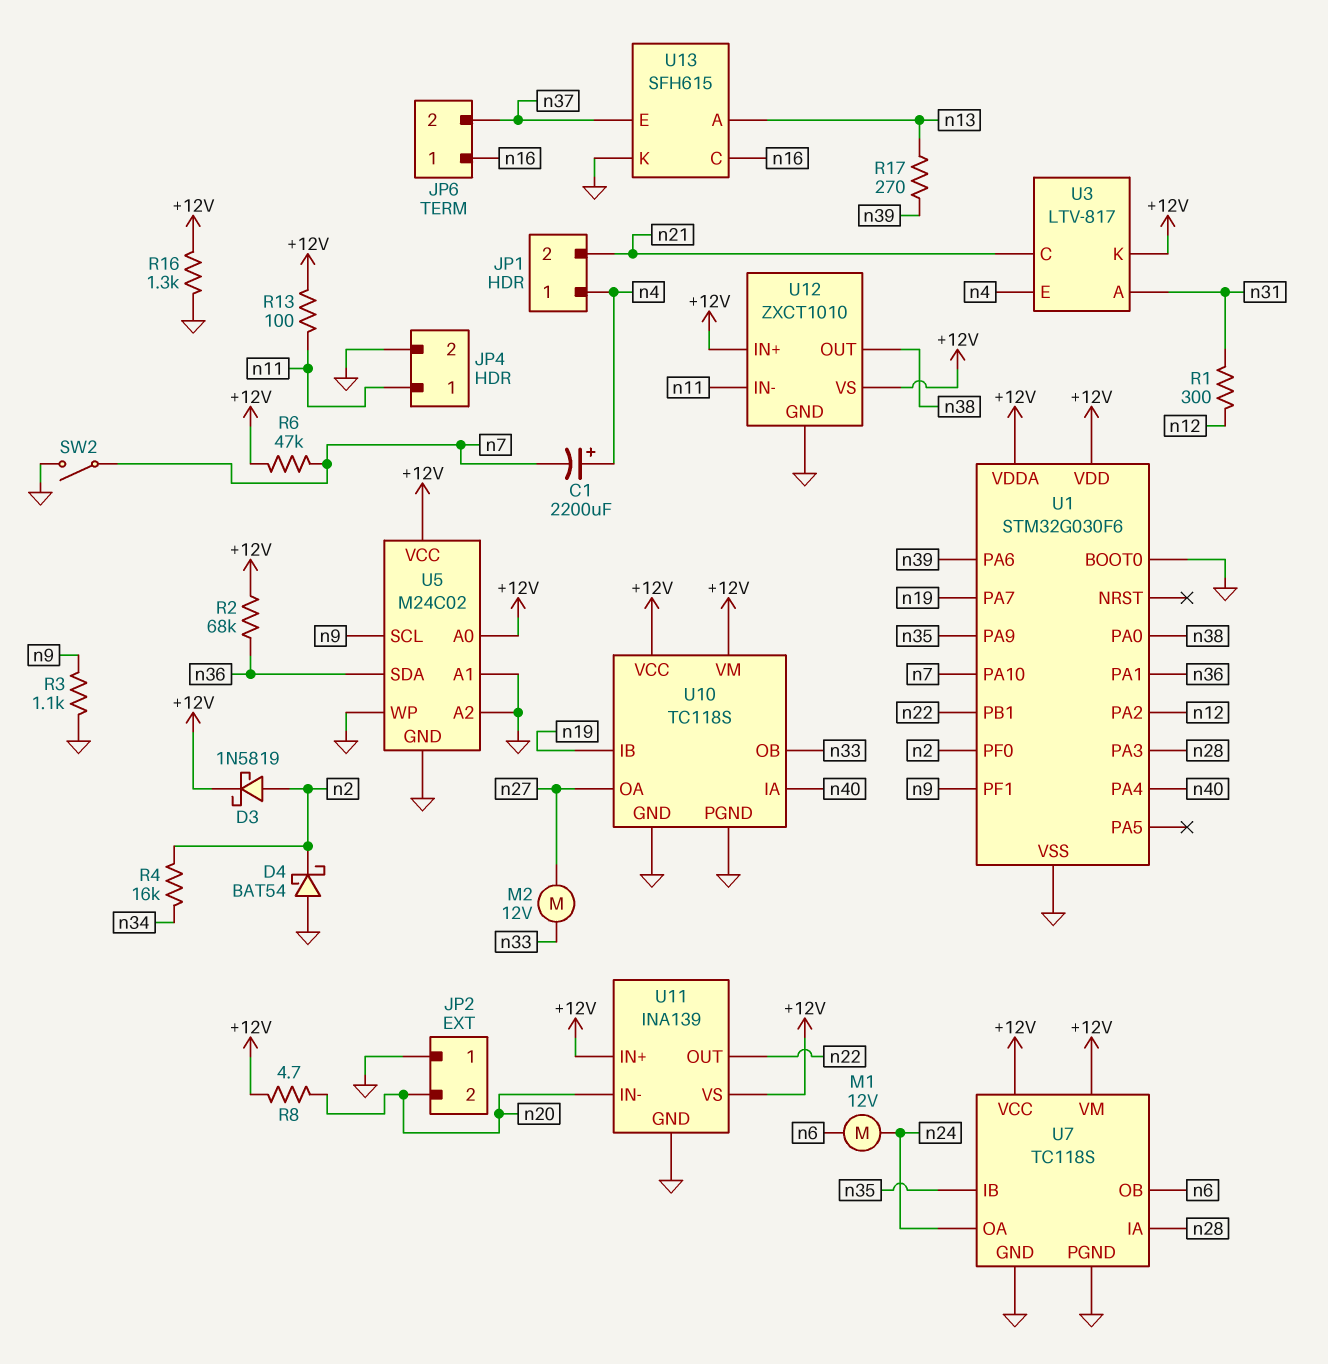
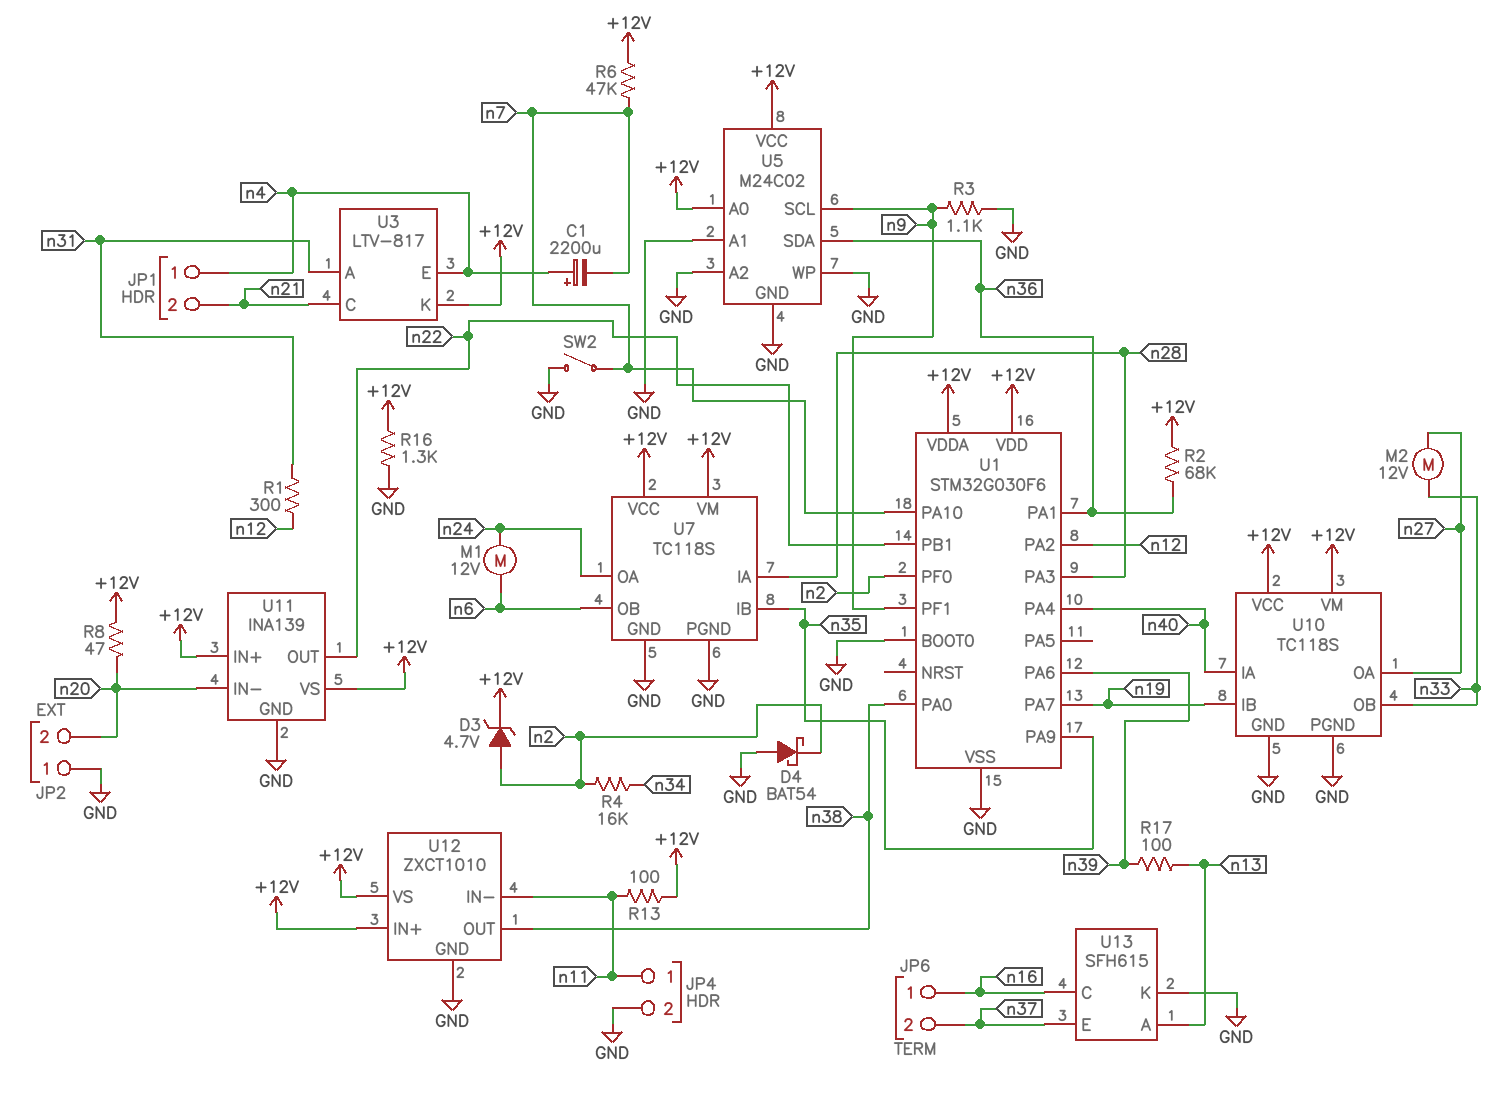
D3: schottky 1N5819 (A n2, K +12V) -> zener 4.7V (A n2, K +12V)
R8: 4.7 (+12V, n20) -> 47 (+12V, n20)
R17: 270 (n13, n39) -> 100 (n13, n39)

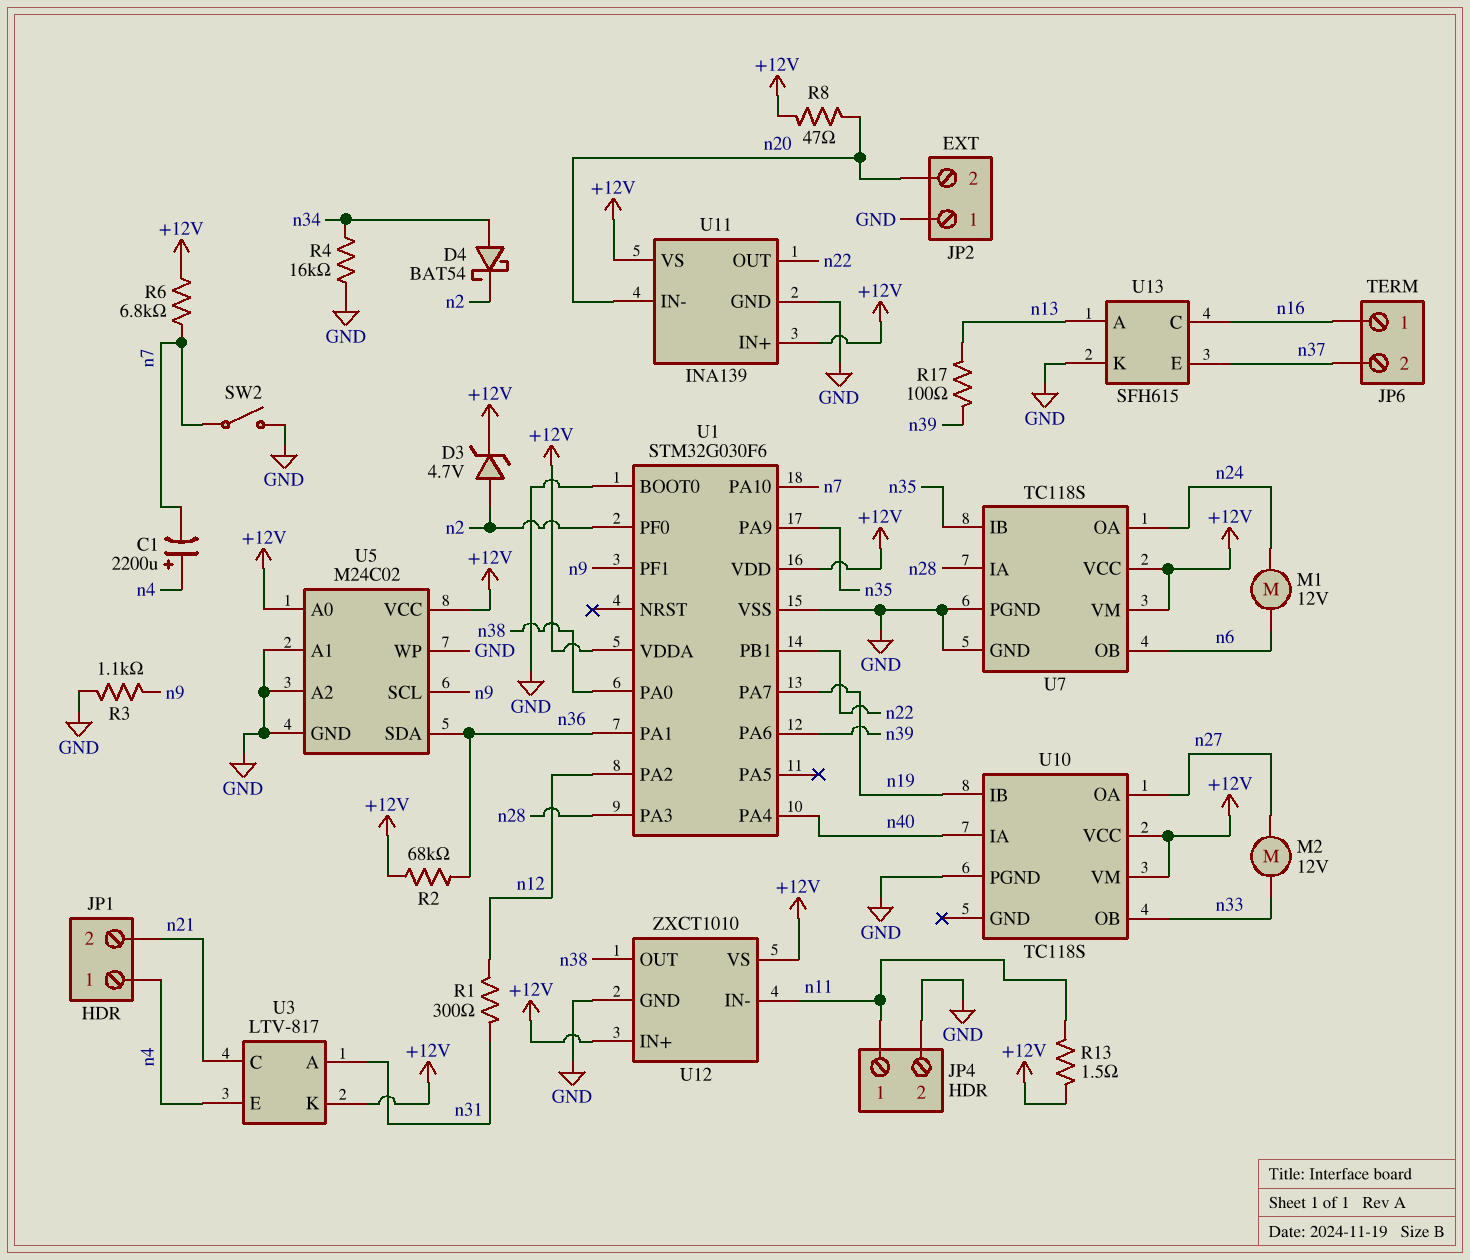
D4: schottky BAT54 (A GND, K n2) -> schottky BAT54 (A n34, K n2)
R4: 16k (n2, n34) -> 16k (GND, n34)
R6: 47k (+12V, n7) -> 6.8k (+12V, n7)
R13: 100 (+12V, n11) -> 1.5 (+12V, n11)
R16: 1.3k (+12V, GND) -> none
U10 pin GND: GND -> none

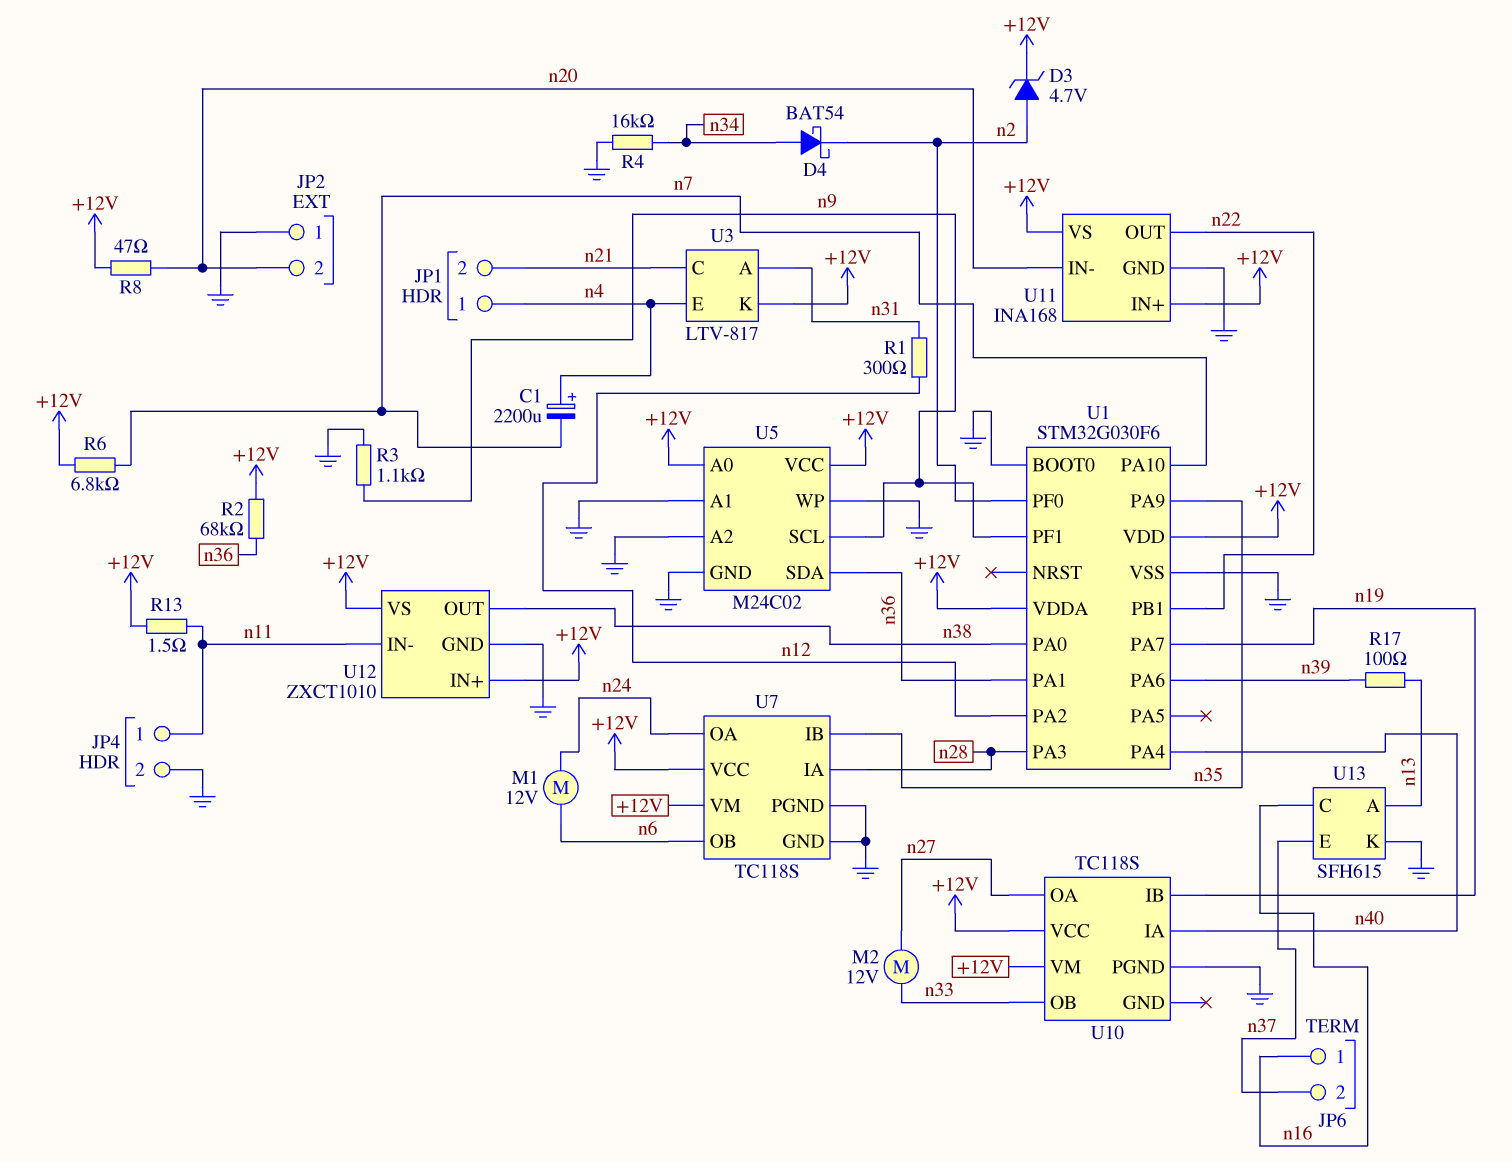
SW2: switch (GND, n7) -> none
U11: INA139 -> INA168

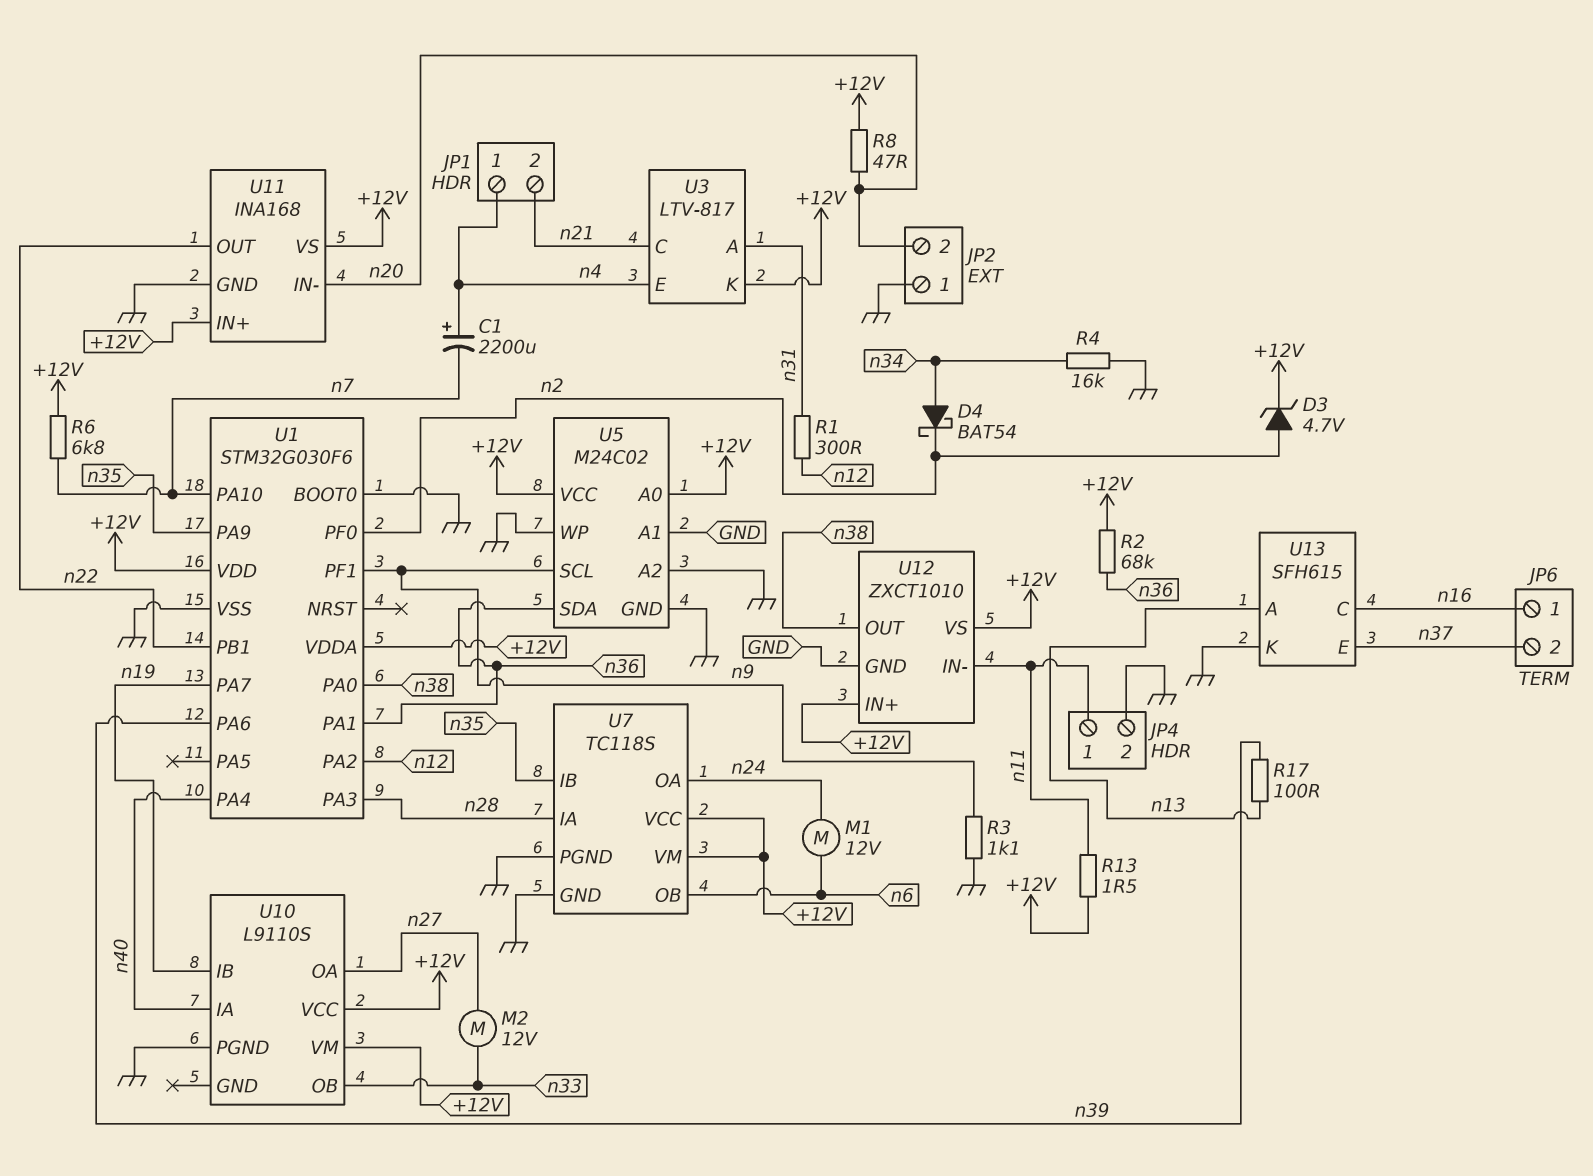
U10: TC118S -> L9110S

